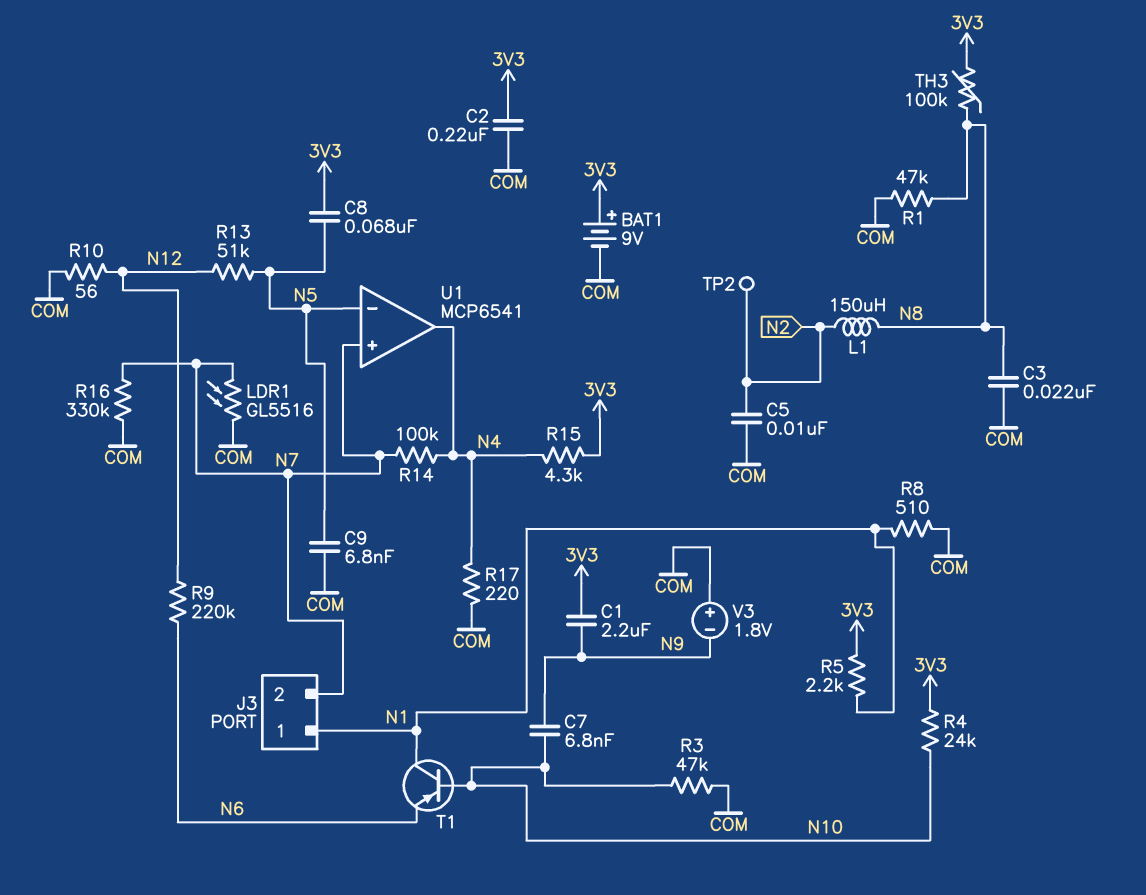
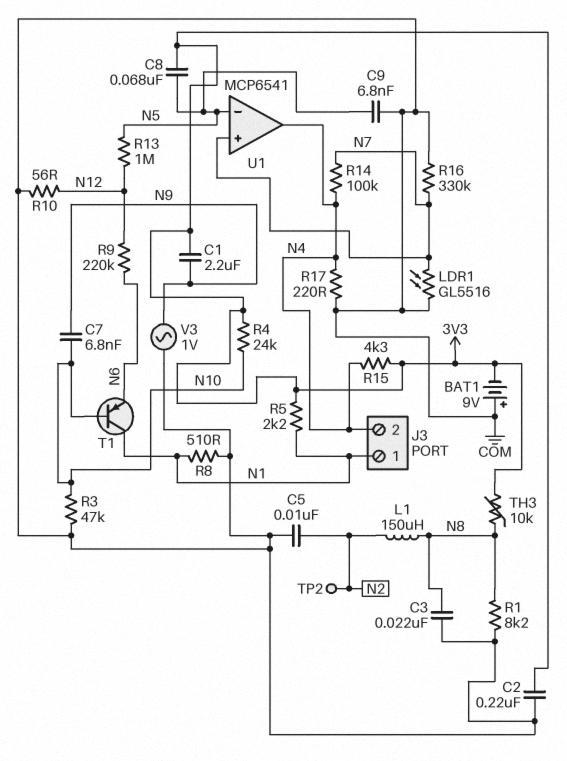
BAT1: 9V (plus 3V3, minus COM) -> 9V (plus COM, minus 3V3)
J3 pin 2: N7 -> N4
R1: 47k (COM, N8) -> 8.2k (COM, N8)
R13: 51k (N5, N12) -> 1M (N5, N12)
TH3: 100k (3V3, N8) -> 10k (3V3, N8)
V3: 1.8V (plus COM, minus N9) -> AC 1V (COM, N9)

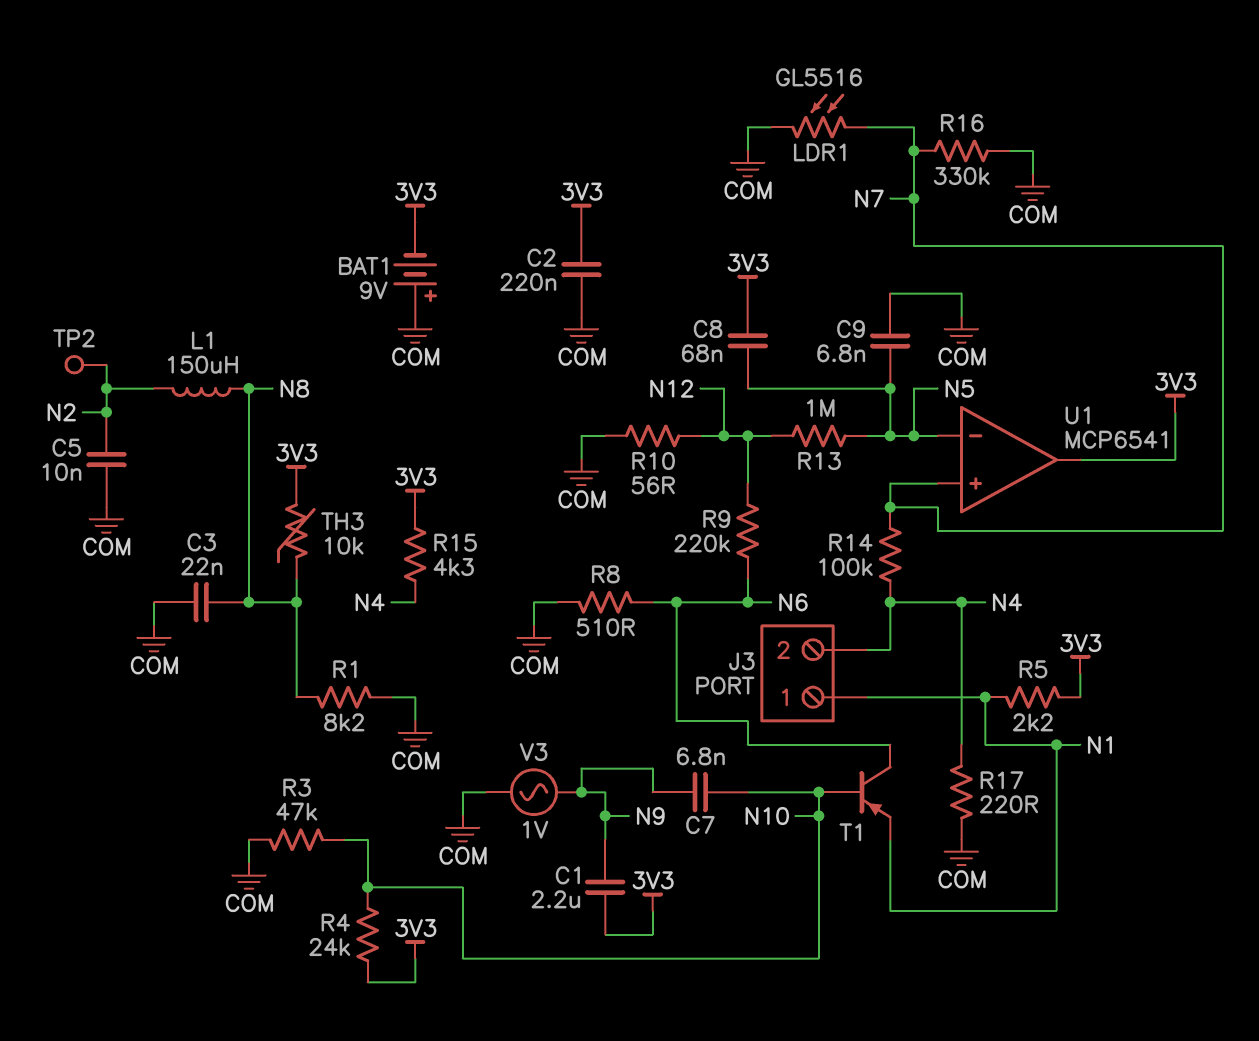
R8: 510 (COM, N1) -> 510 (COM, N6)
T1: PNP (B N10, C N1, E N6) -> PNP (B N10, C N6, E N1)
U1 pin out: N4 -> 3V3

